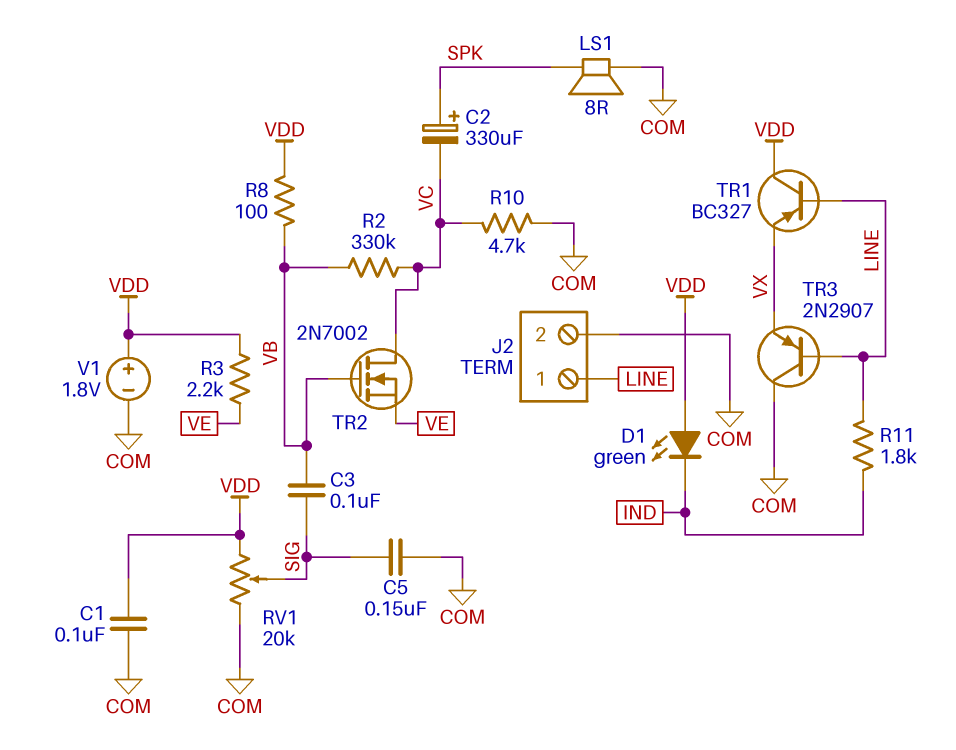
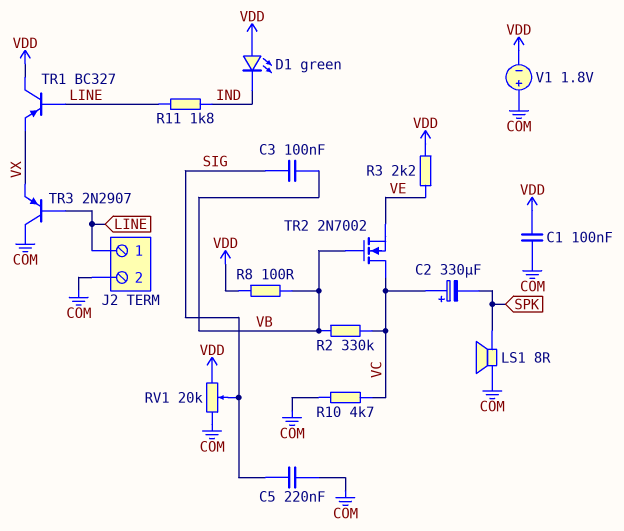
C2: 330uF (plus SPK, minus VC) -> 330uF (plus VC, minus SPK)
C5: 150nF (COM, SIG) -> 220nF (COM, SIG)
V1: 1.8V (plus VDD, minus COM) -> 1.8V (plus COM, minus VDD)

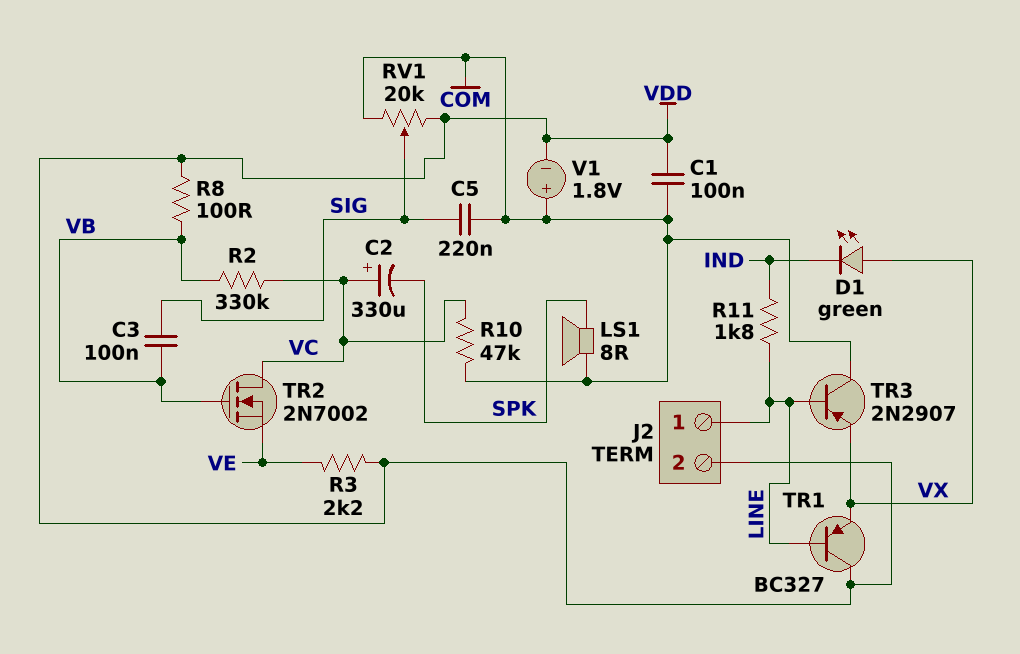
D1: LED green (A VDD, K IND) -> LED green (A VX, K IND)
J2 pin 2: COM -> VDD
R10: 4.7k (COM, VC) -> 47k (COM, VC)

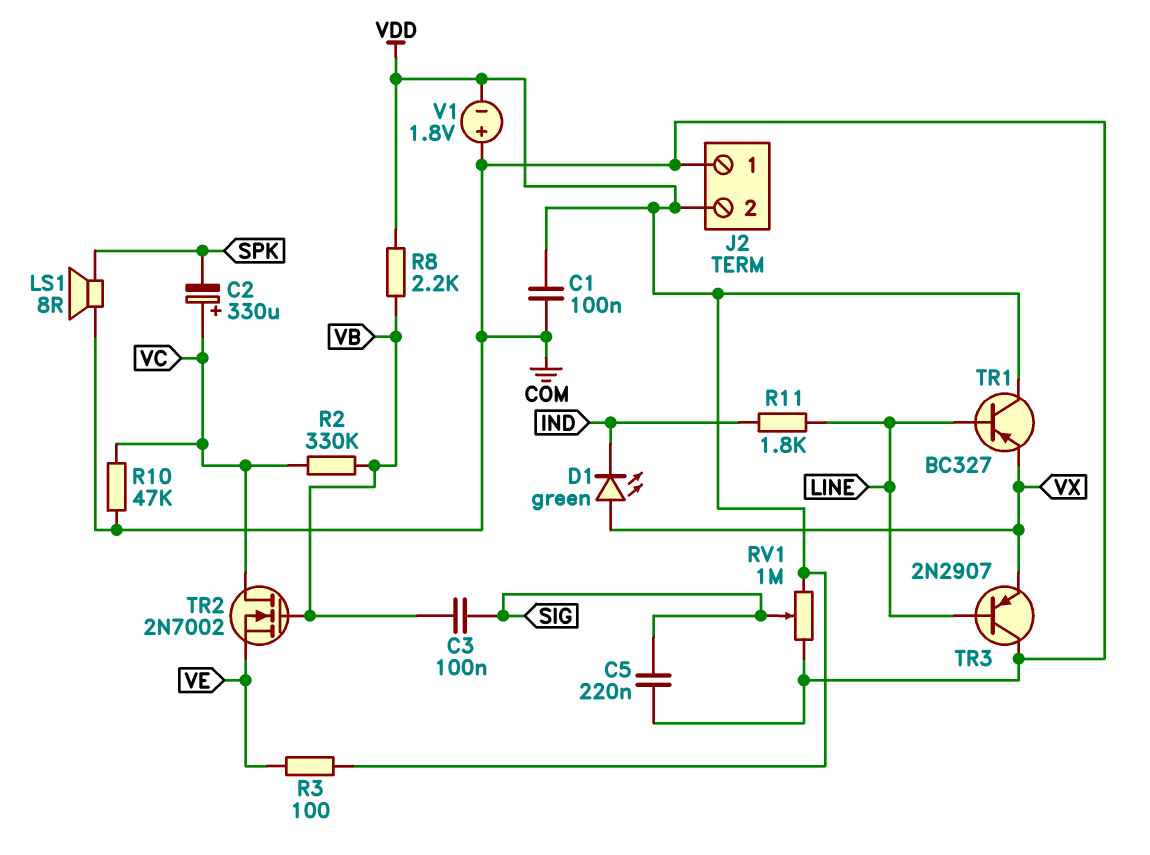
J2 pin 1: LINE -> COM
R3: 2.2k (VDD, VE) -> 100 (VDD, VE)
R8: 100 (VB, VDD) -> 2.2k (VB, VDD)
RV1: 20k (COM, VDD, wiper SIG) -> 1M (COM, VDD, wiper SIG)

